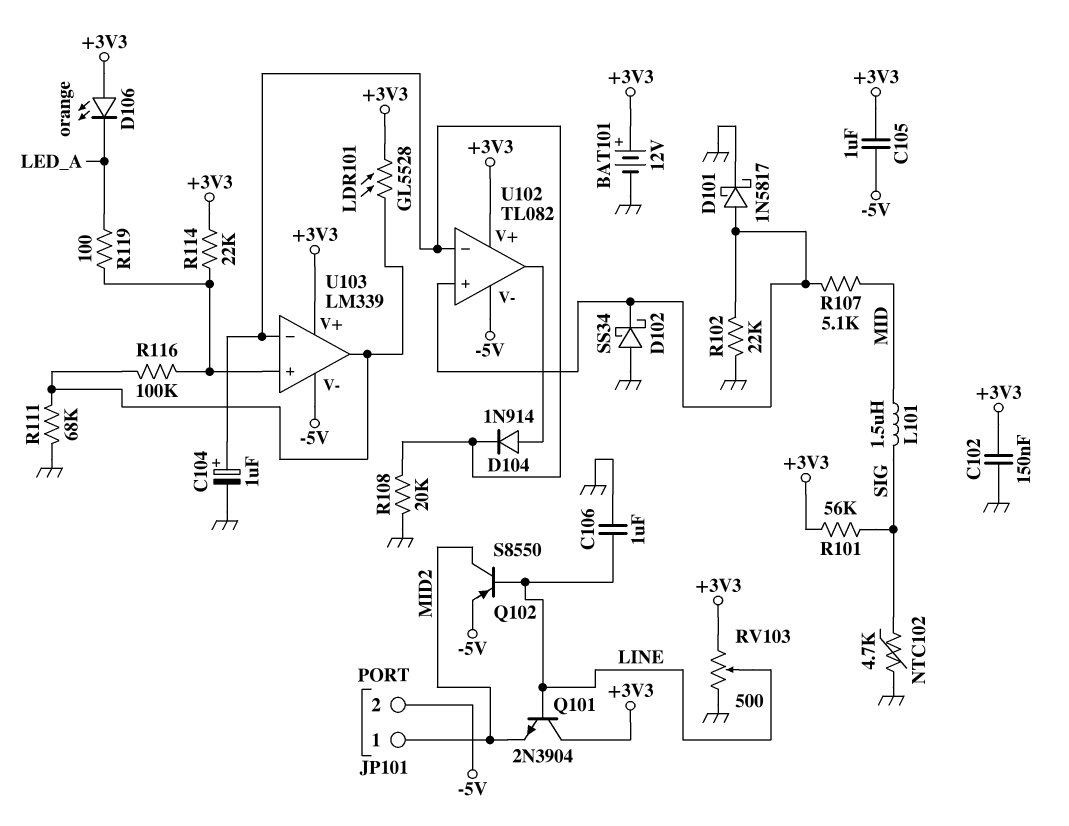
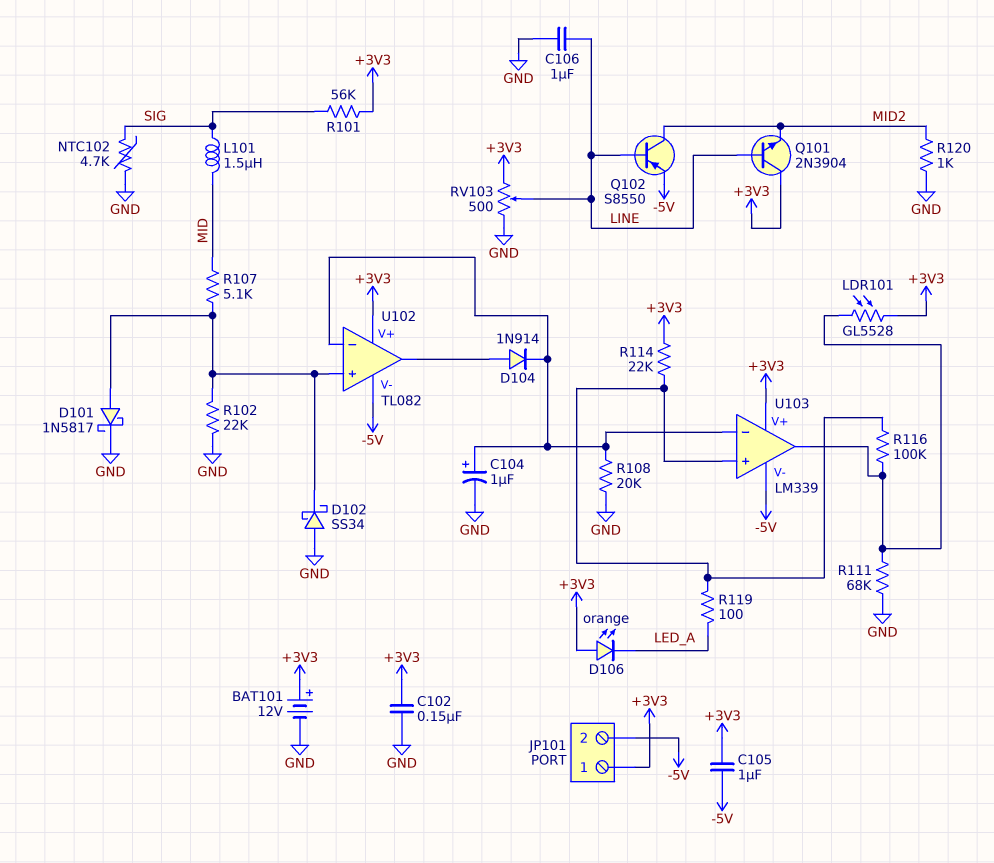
JP101 pin 1: MID2 -> +3V3
R120: none -> 1k (GND, MID2)

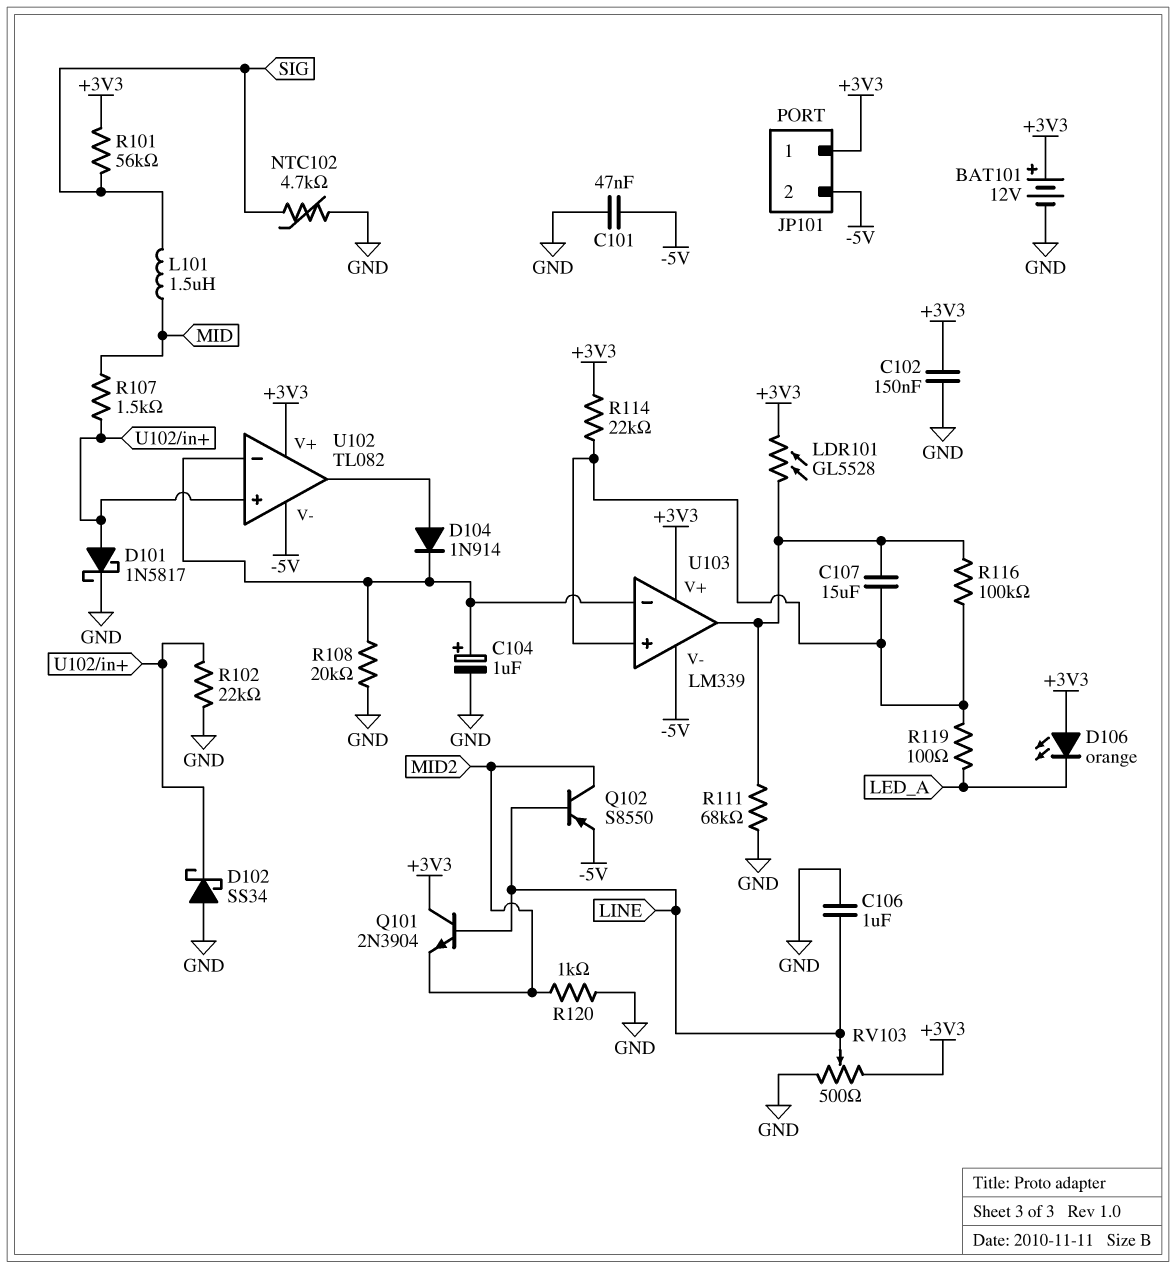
C101: none -> 47nF (-5V, GND)
C105: 1uF (+3V3, -5V) -> none
C107: none -> 15uF (U103/in+, U103/out)
R107: 5.1k (MID, U102/in+) -> 1.5k (MID, U102/in+)

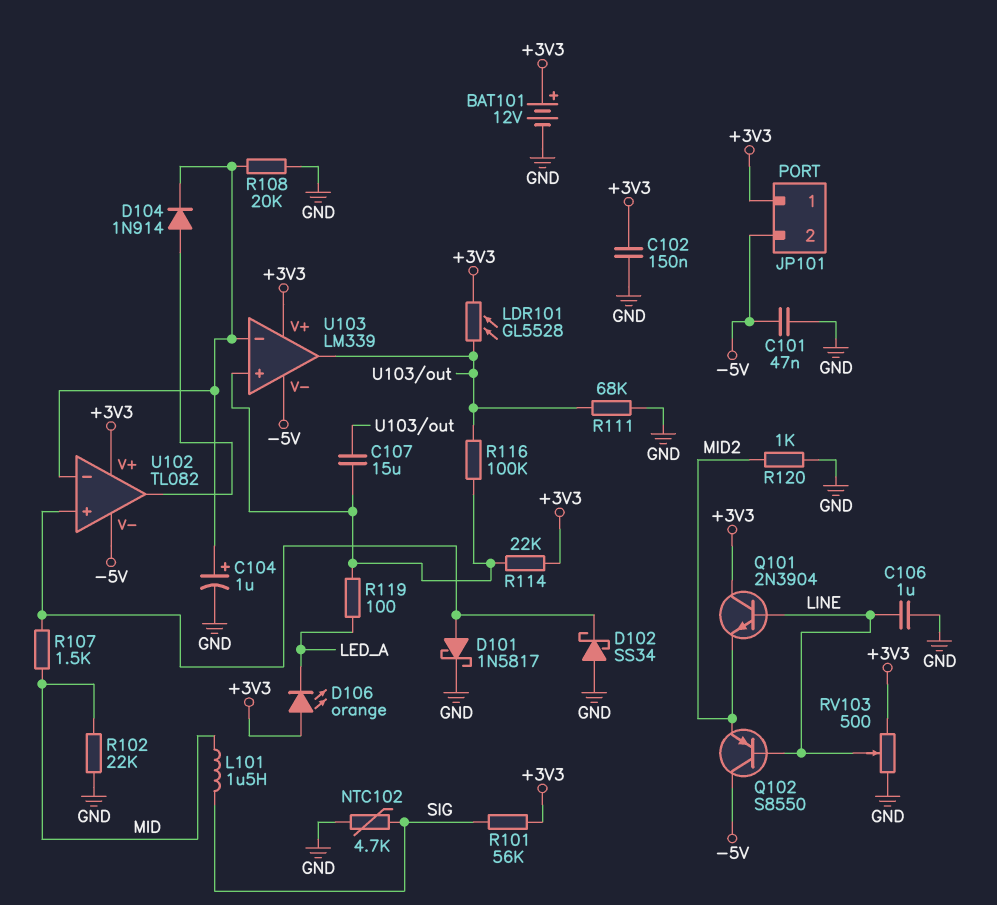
Q102: PNP S8550 (B LINE, C MID2, E -5V) -> PNP S8550 (B LINE, C -5V, E MID2)
R102: 22k (GND, U102/in+) -> 22k (GND, MID)

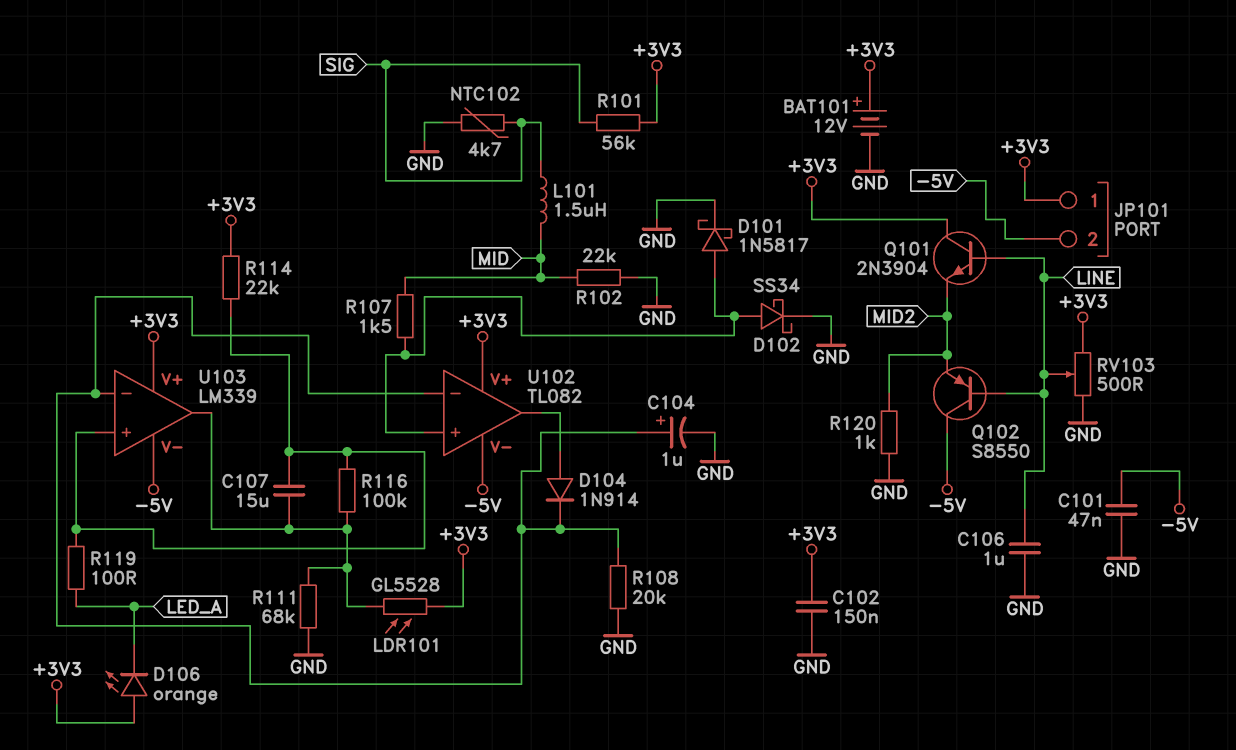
D102: schottky SS34 (A GND, K U102/in+) -> schottky SS34 (A U102/in+, K GND)

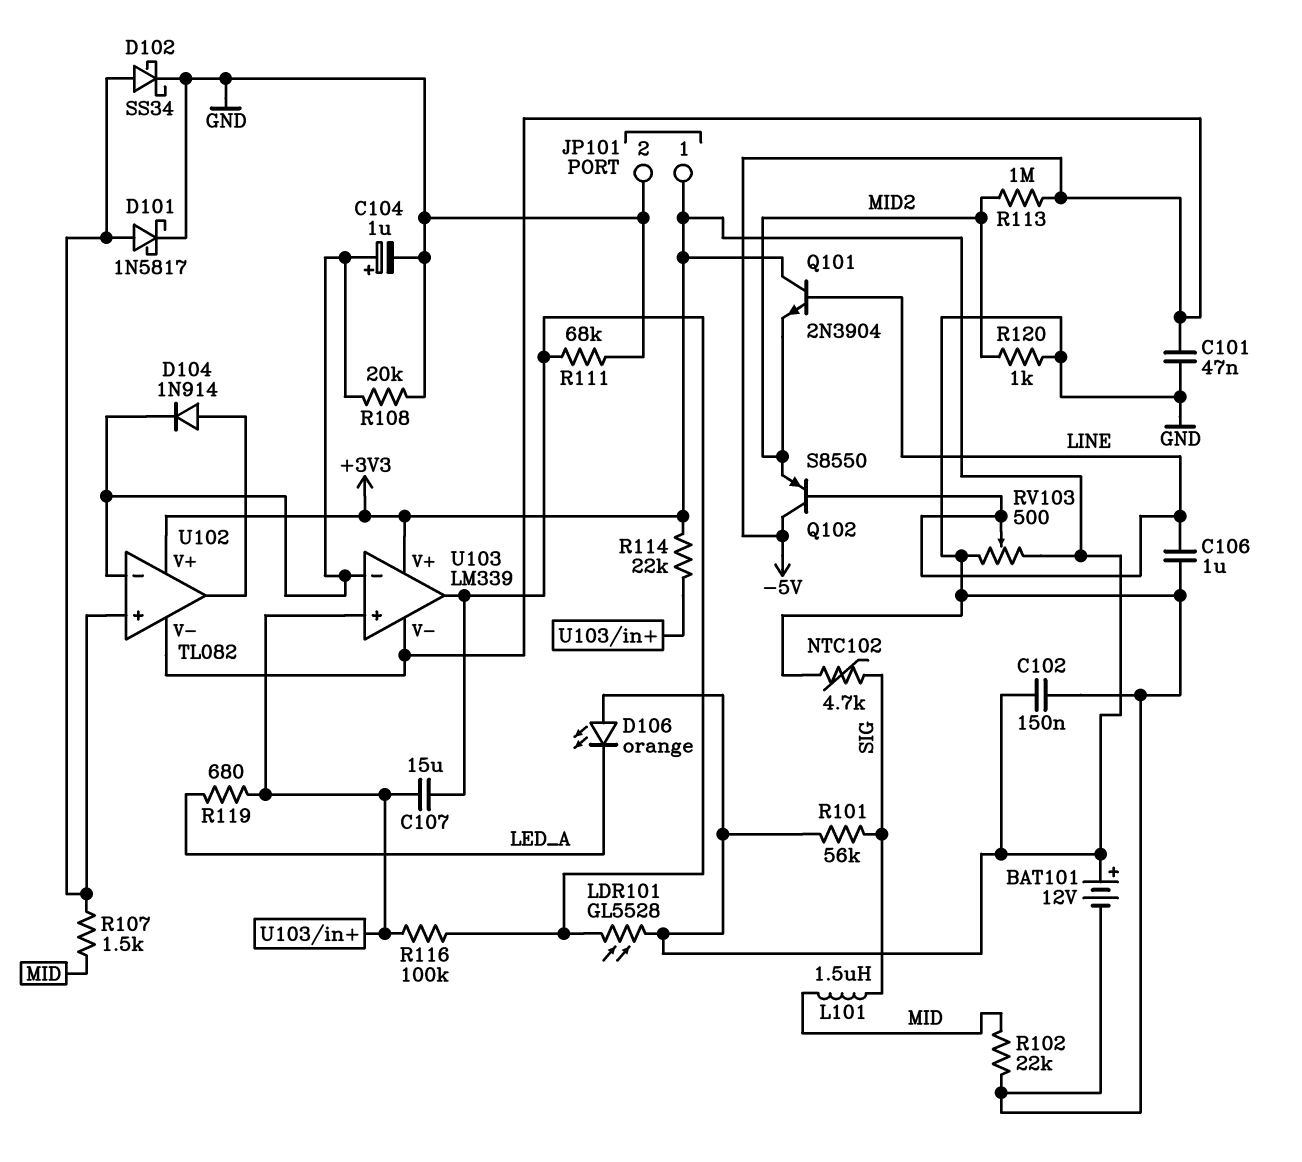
JP101 pin 2: -5V -> GND
R113: none -> 1M (-5V, MID2)
R119: 100 (LED_A, U103/in+) -> 680 (LED_A, U103/in+)

